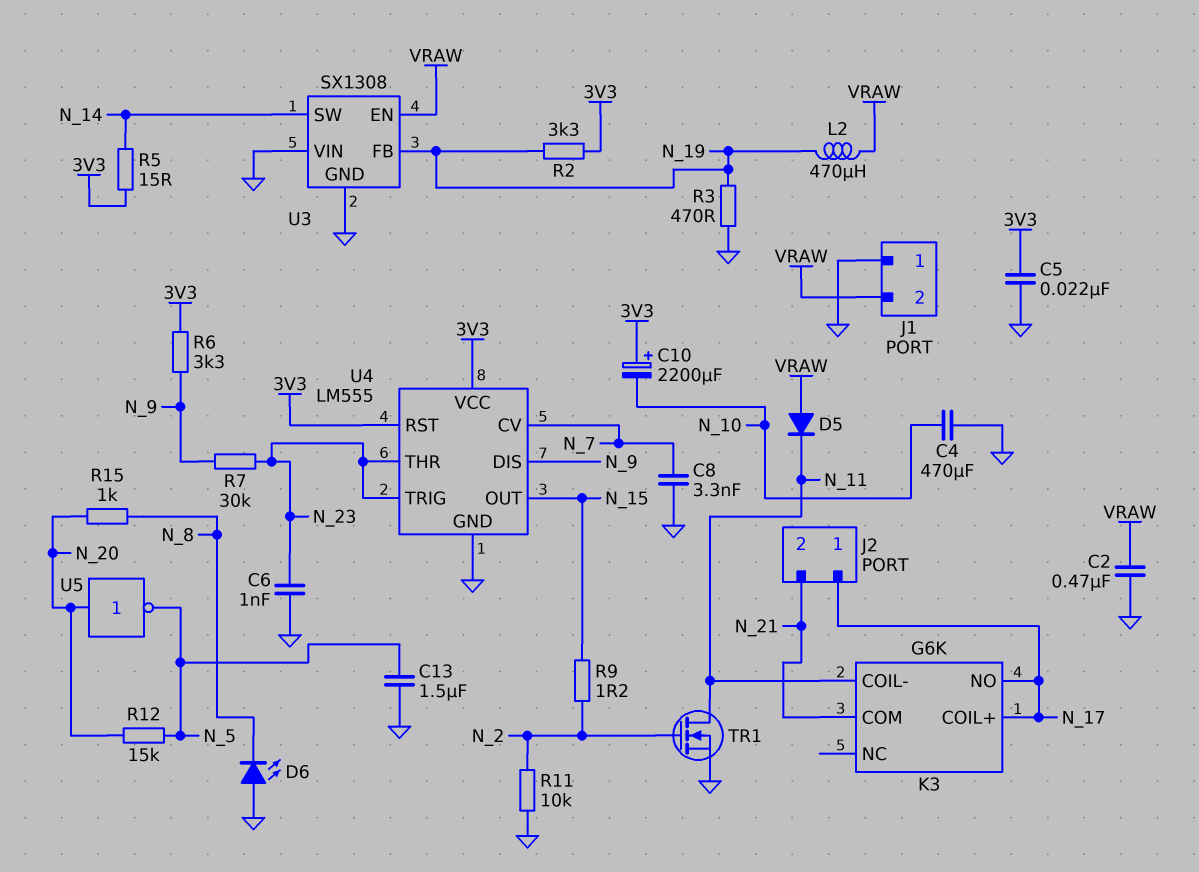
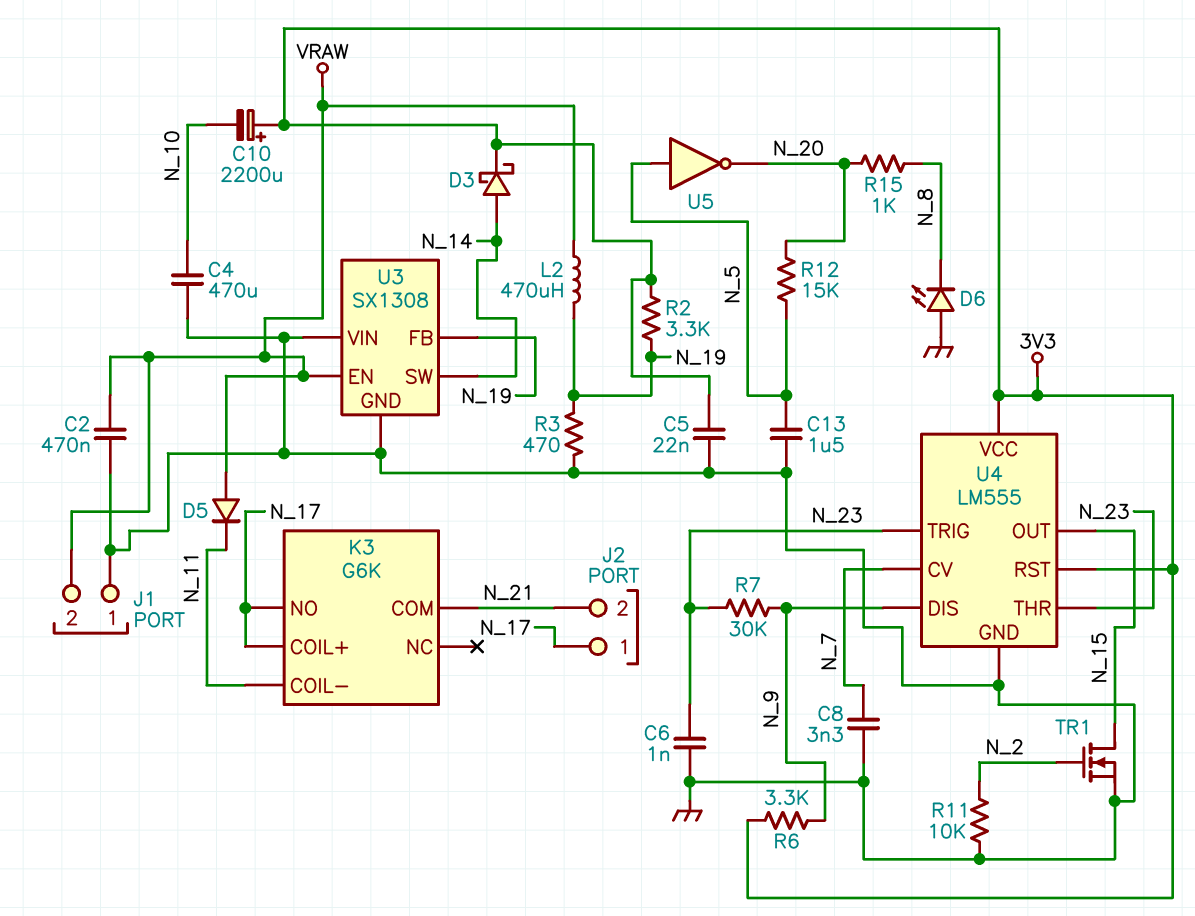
D3: none -> schottky (A N_14, K 3V3)
R5: 15 (3V3, N_14) -> none
R9: 1.2 (N_2, N_15) -> none
TR1: NMOS (G N_2, D N_11, S GND) -> NMOS (G N_2, D N_15, S GND)
U5: NOT (in N_20, out N_5) -> NOT (in N_5, out N_20)

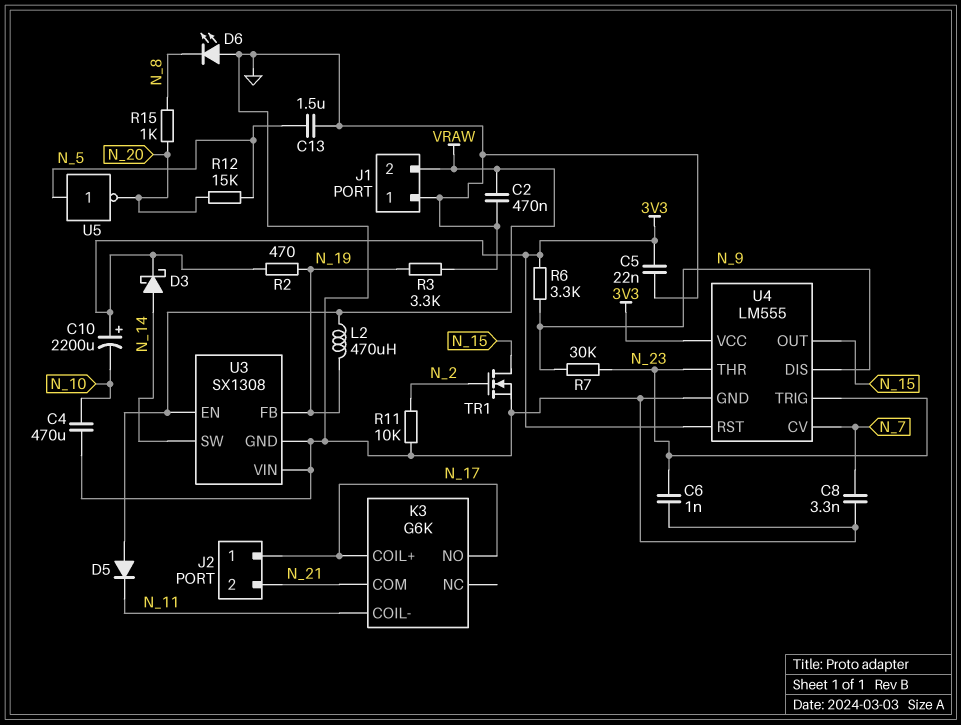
R2: 3.3k (3V3, N_19) -> 470 (3V3, N_19)
R3: 470 (GND, N_19) -> 3.3k (GND, N_19)

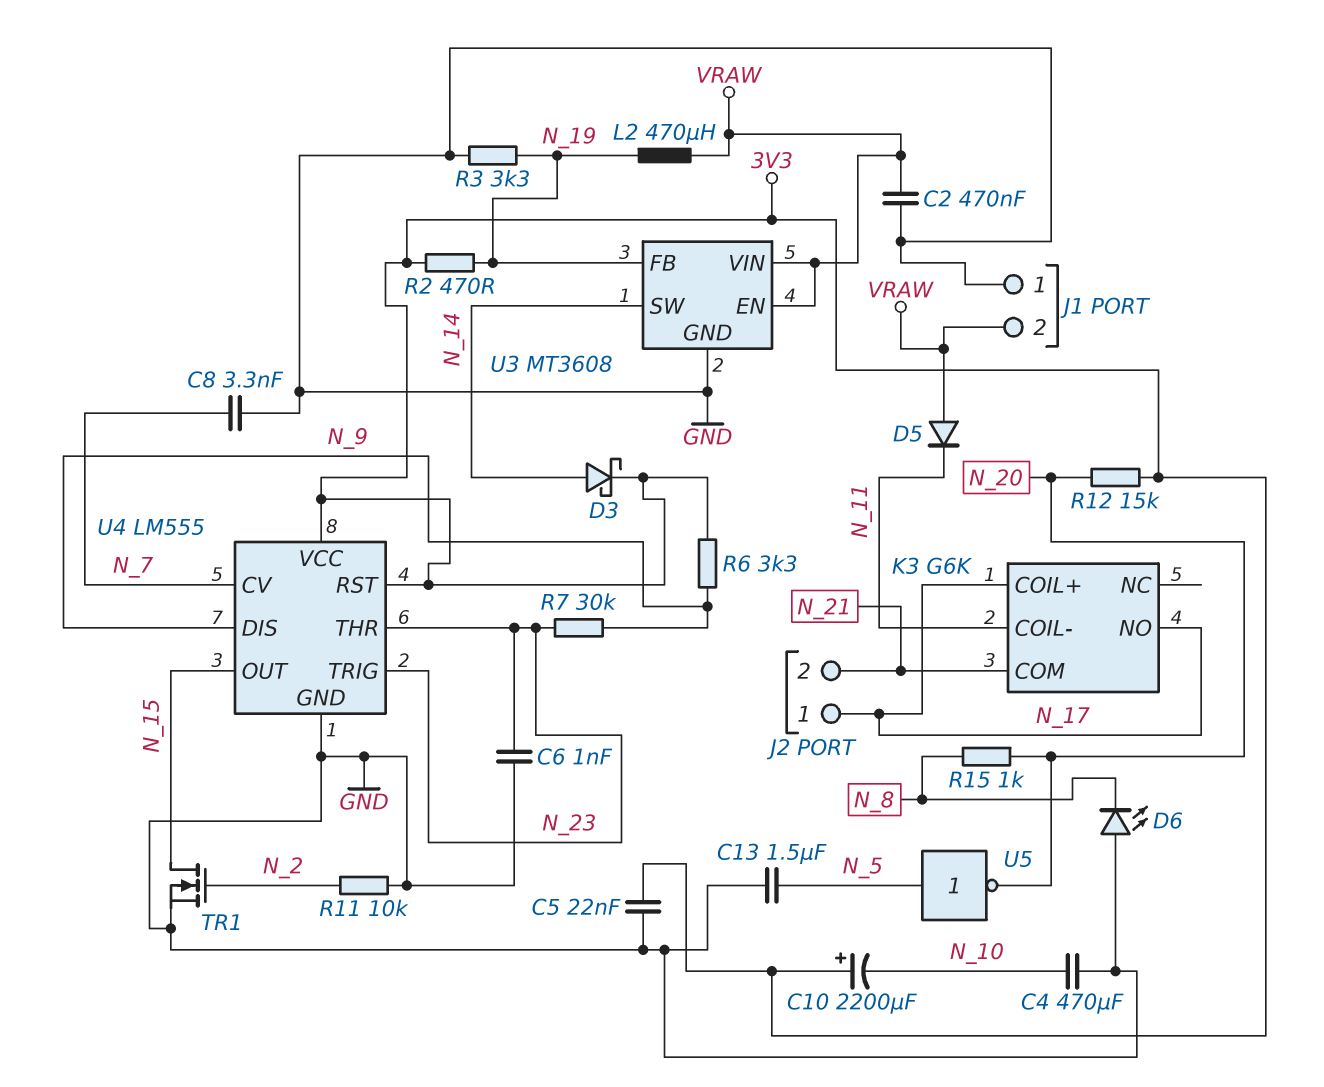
R12: 15k (N_5, N_20) -> 15k (3V3, N_20)
U3: SX1308 -> MT3608
U3 pin VIN: GND -> VRAW

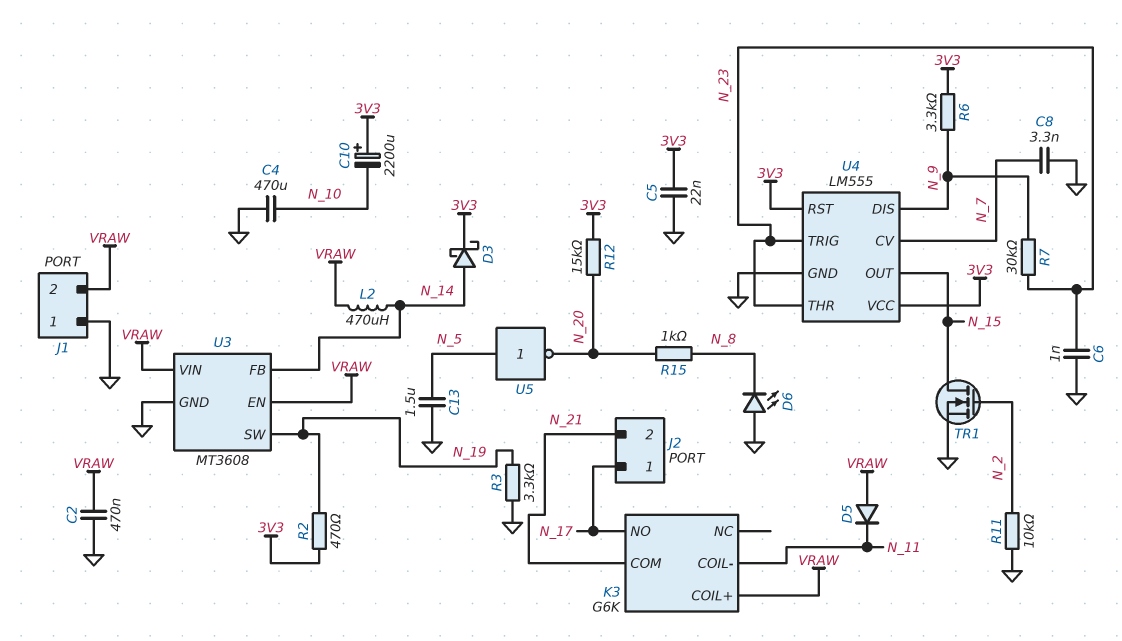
K3 pin COIL+: N_17 -> VRAW
L2: 470uH (N_19, VRAW) -> 470uH (N_14, VRAW)
U3 pin FB: N_19 -> N_14
U3 pin SW: N_14 -> N_19

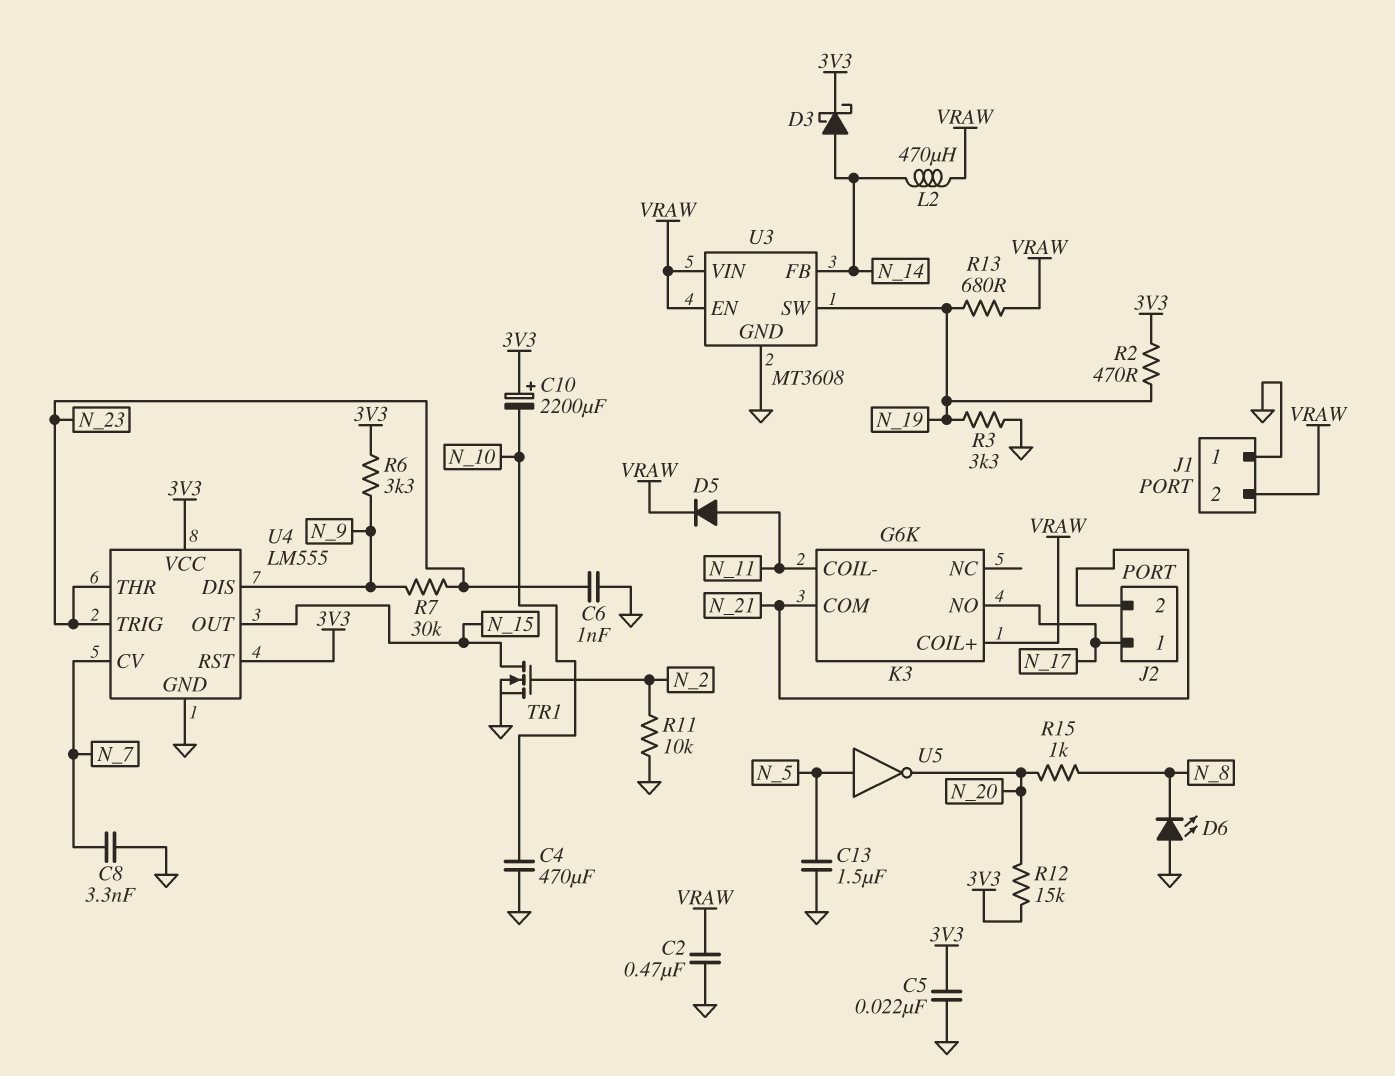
D5: diode (A VRAW, K N_11) -> diode (A N_11, K VRAW)
R13: none -> 680 (N_19, VRAW)

